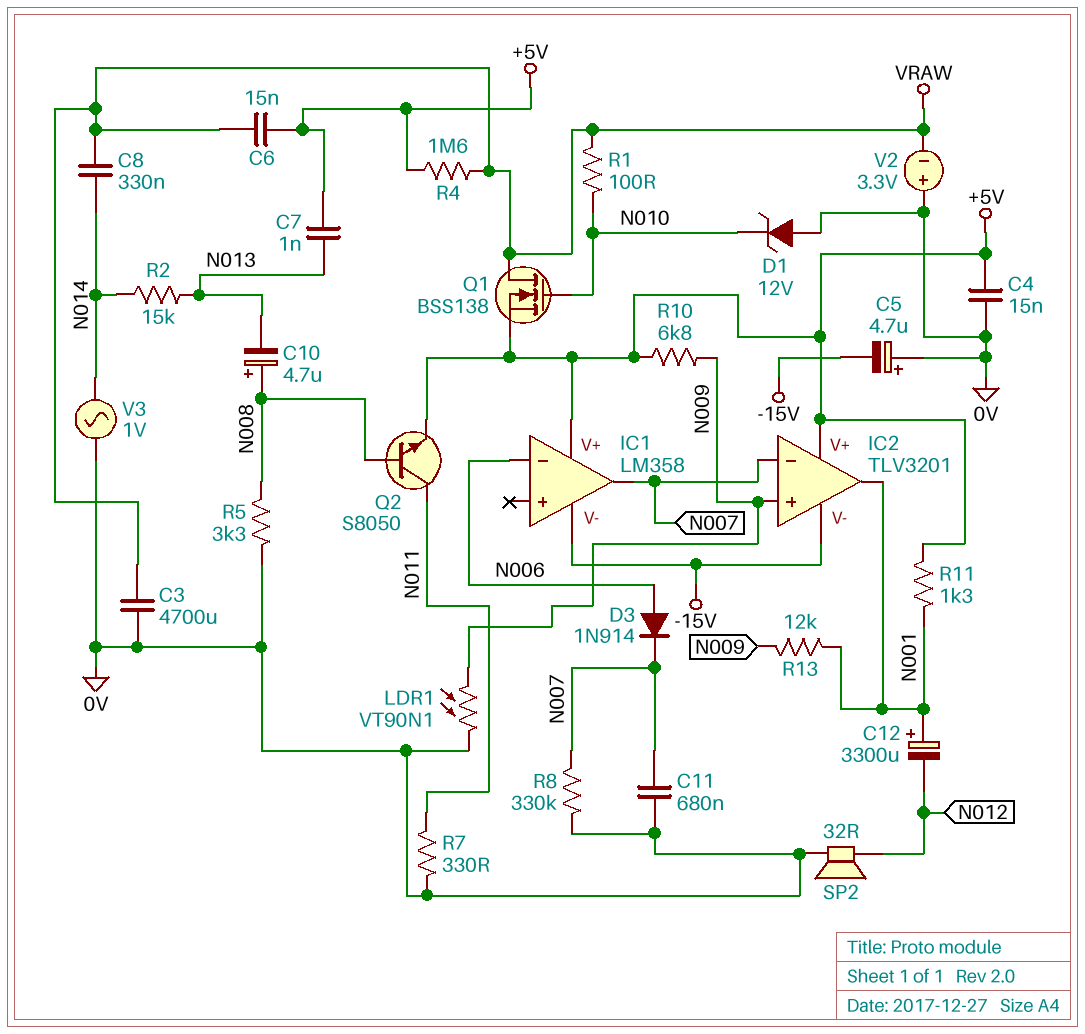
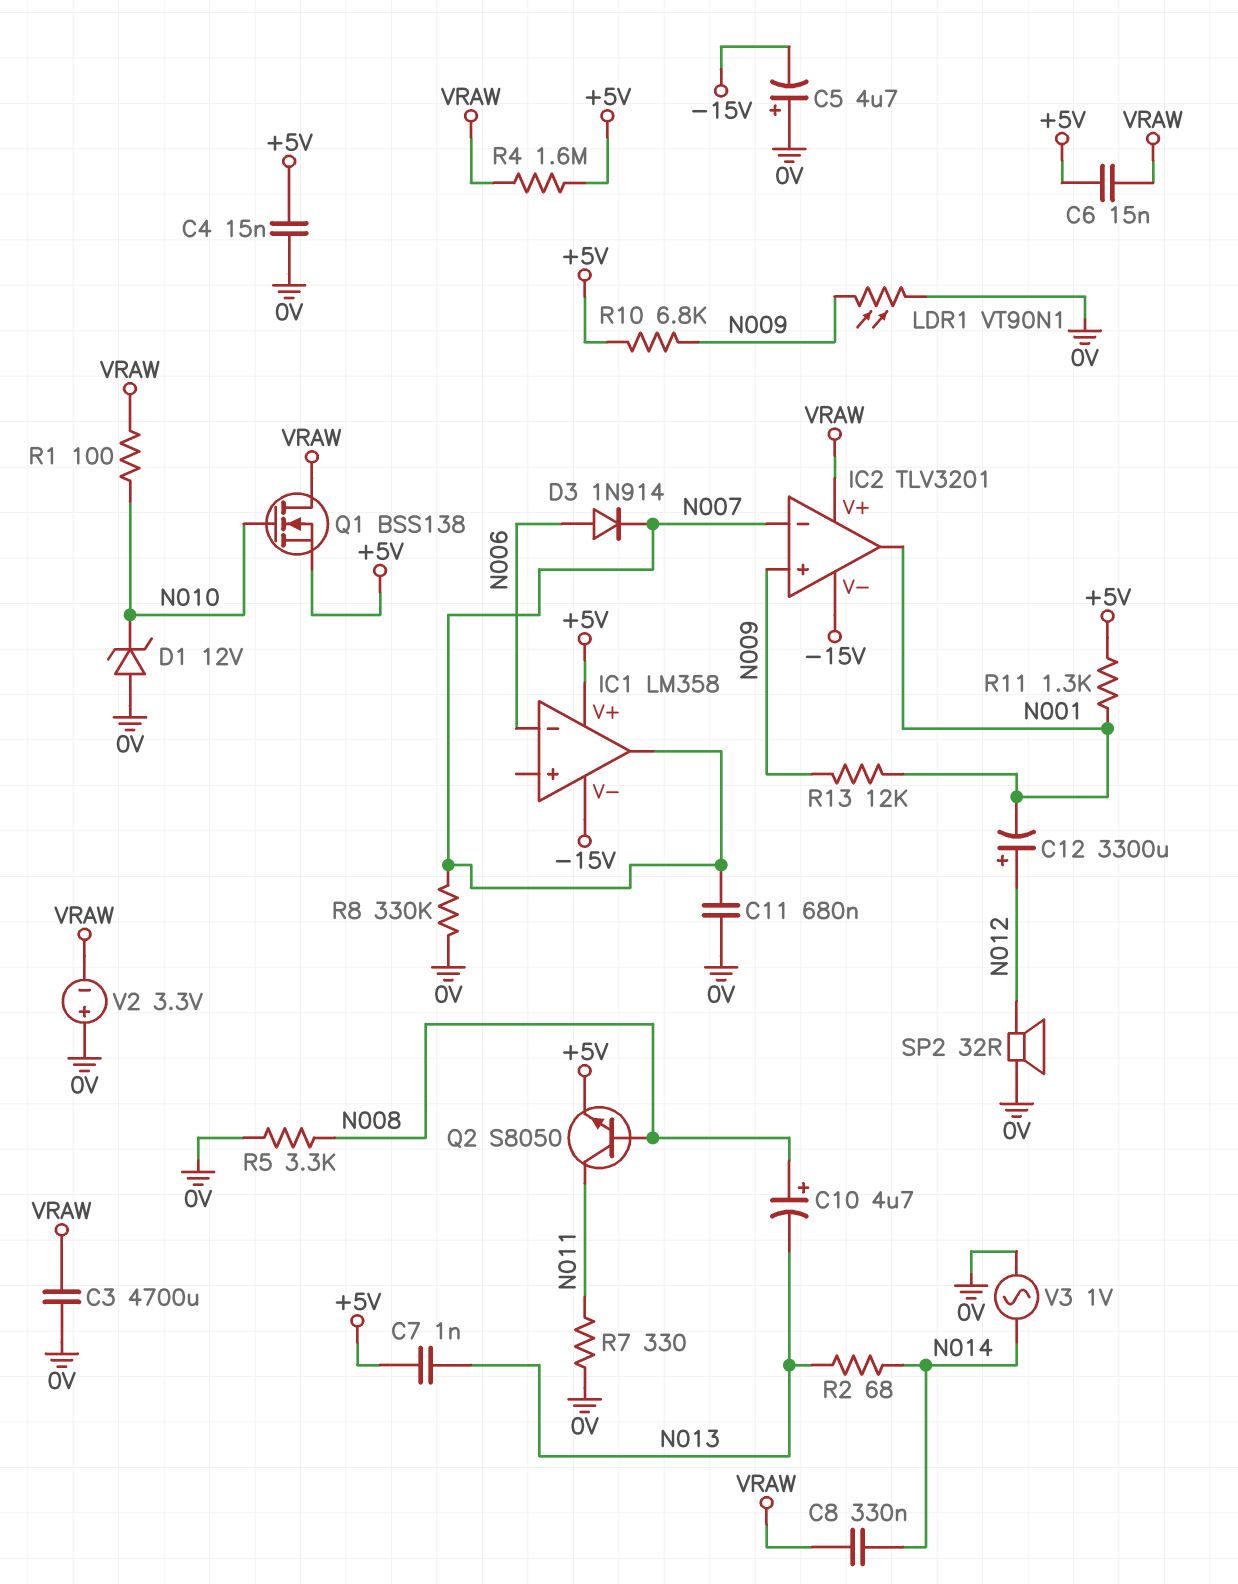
C12: 3300uF (plus N001, minus N012) -> 3300uF (plus N012, minus N001)
IC2 pin V+: +5V -> VRAW
R2: 15k (N013, N014) -> 68 (N013, N014)

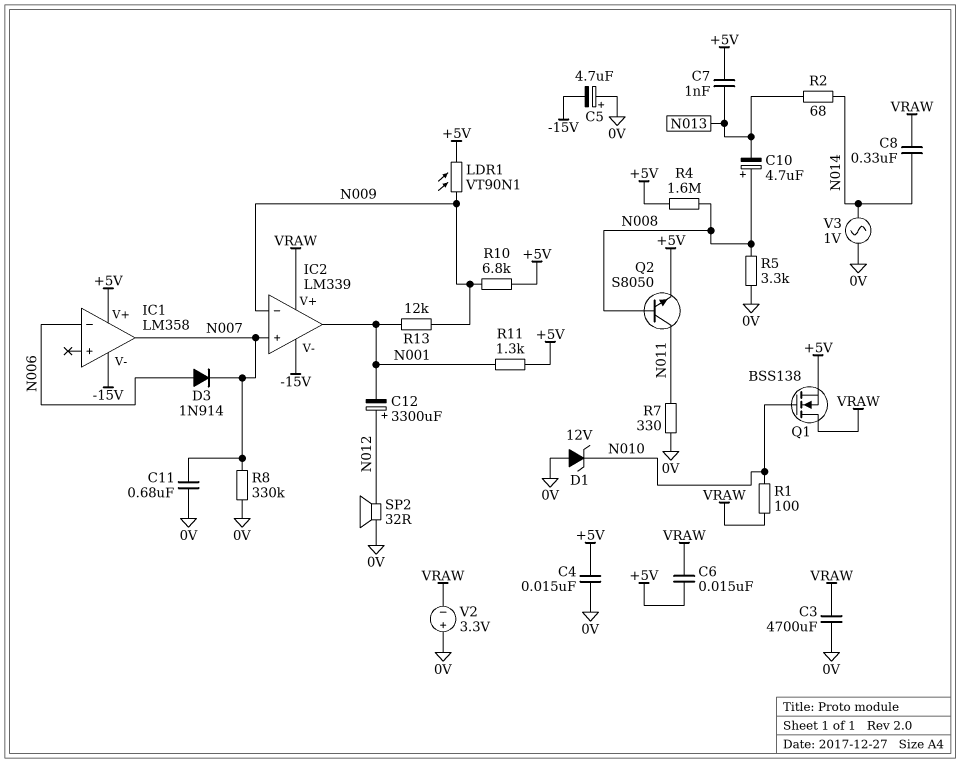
IC2: TLV3201 -> LM339
IC2 pin in+: N009 -> N007
IC2 pin in-: N007 -> N009
LDR1: VT90N1 (0V, N009) -> VT90N1 (+5V, N009)
R4: 1.6M (+5V, VRAW) -> 1.6M (+5V, N008)

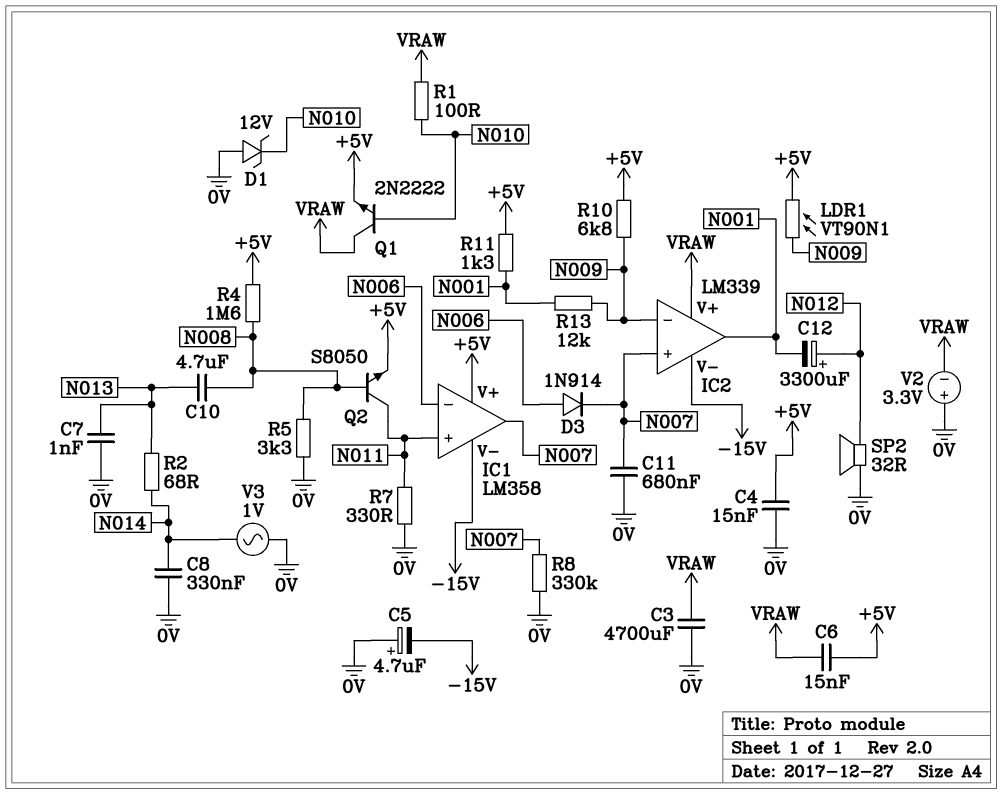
C7: 1nF (+5V, N013) -> 1nF (0V, N013)
C8: 330nF (N014, VRAW) -> 330nF (0V, N014)
C10: 4.7uF (plus N008, minus N013) -> 4.7uF (N008, N013)
IC1 pin in+: none -> N011
Q1: NMOS BSS138 (G N010, D VRAW, S +5V) -> NPN 2N2222 (B N010, C VRAW, E +5V)

